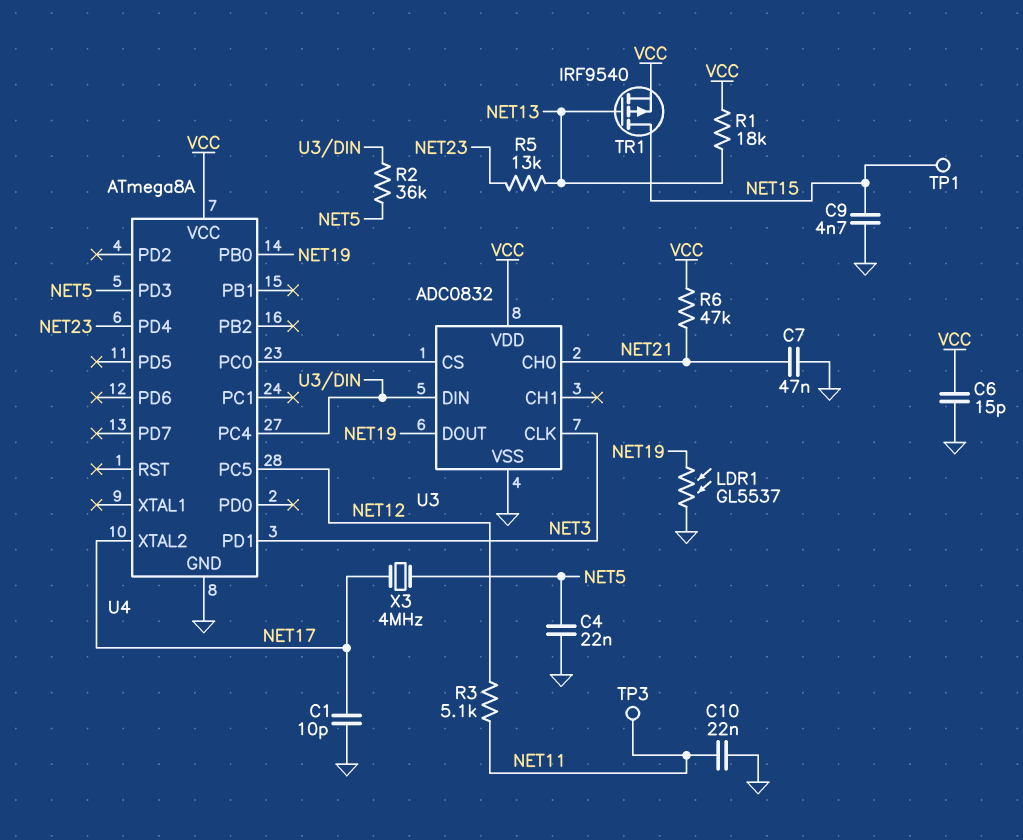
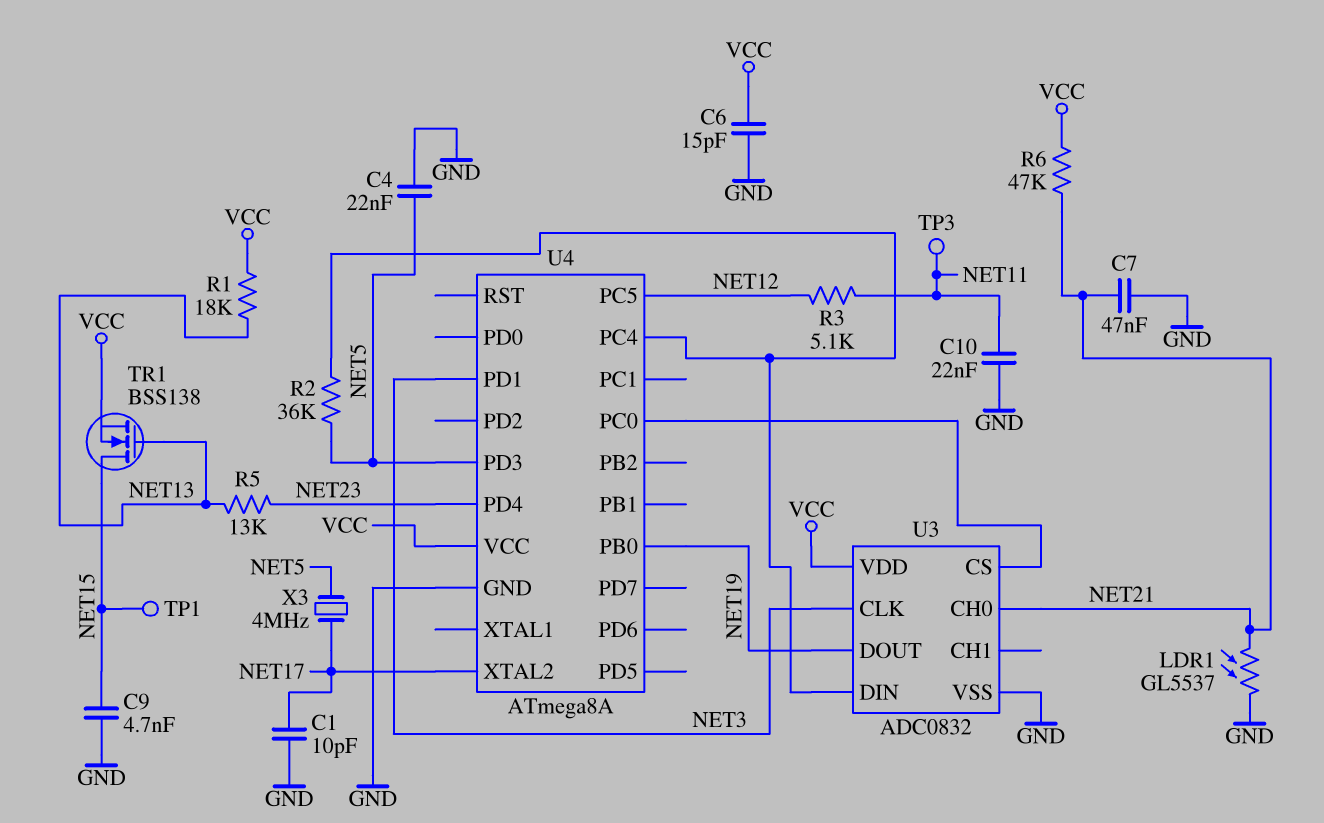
LDR1: GL5537 (GND, NET19) -> GL5537 (GND, NET21)
TR1: PMOS IRF9540 (G NET13, D NET15, S VCC) -> NMOS BSS138 (G NET13, D NET15, S VCC)

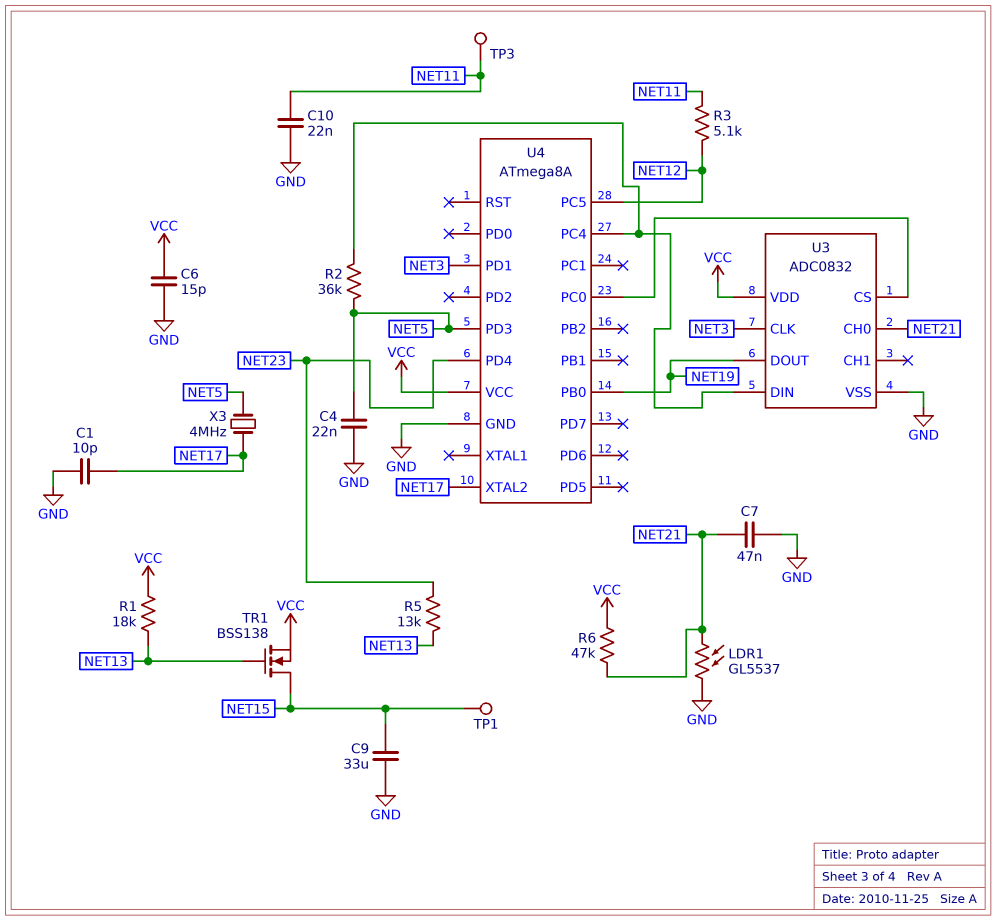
C9: 4.7nF (GND, NET15) -> 33uF (GND, NET15)

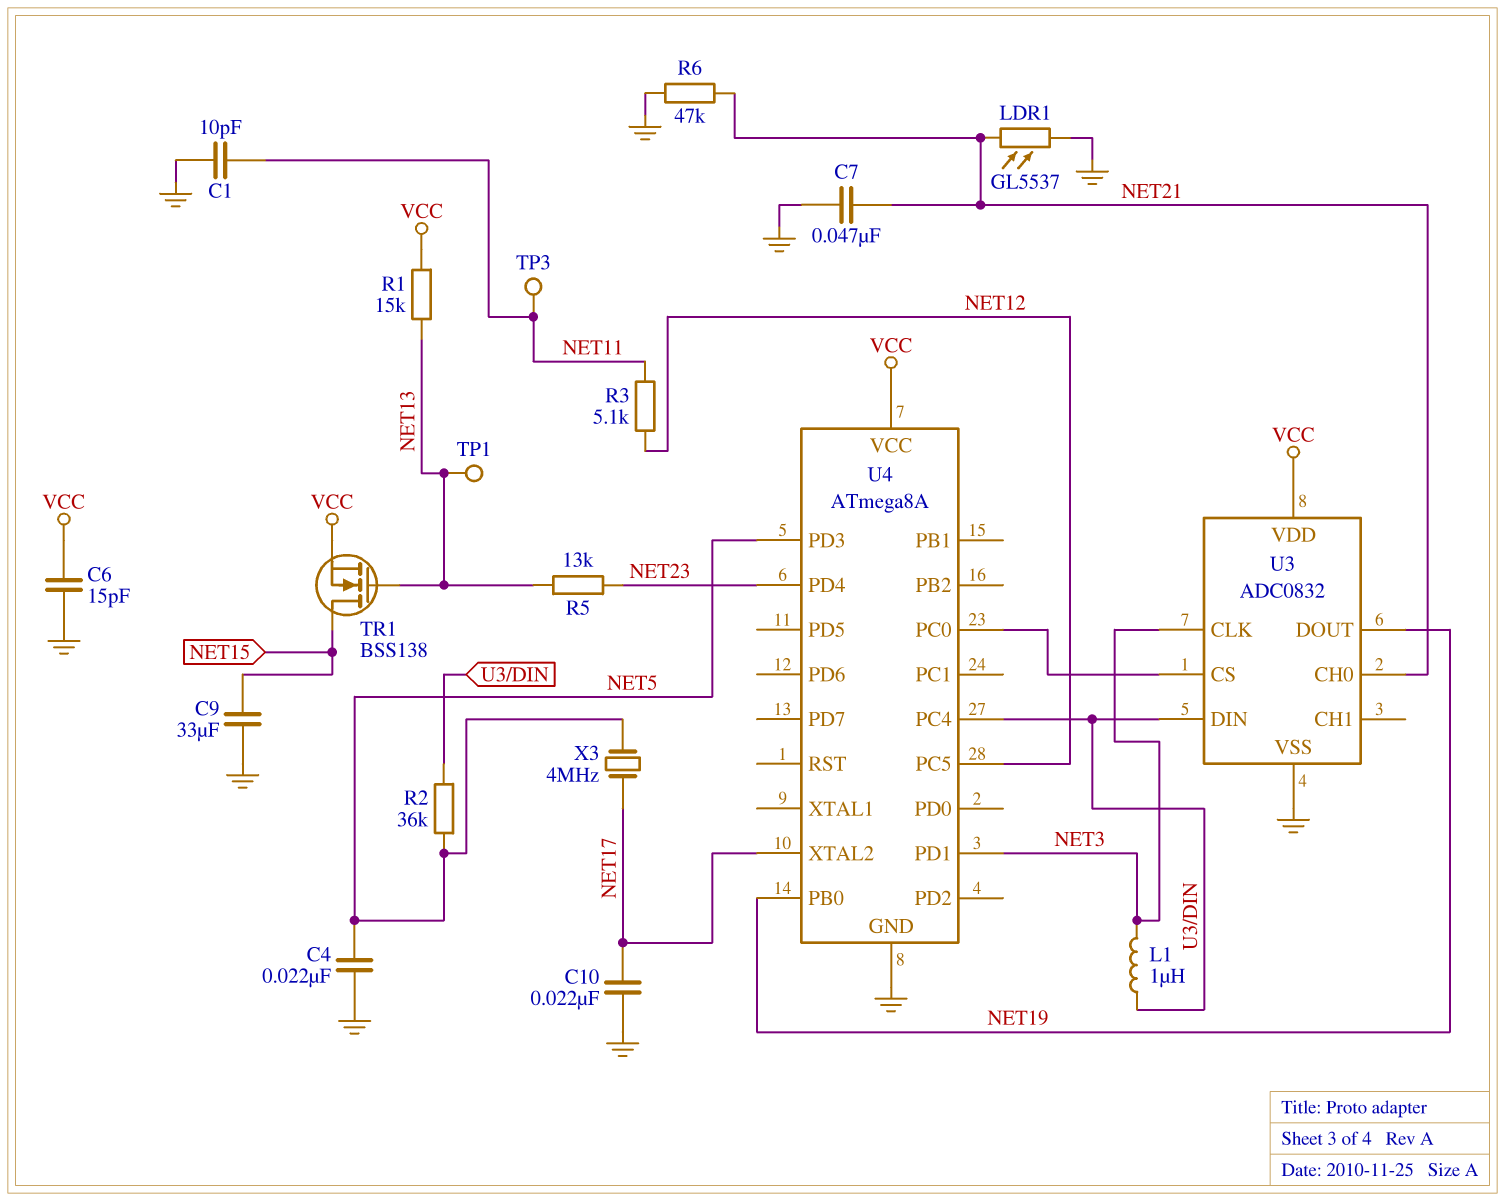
C1: 10pF (GND, NET17) -> 10pF (GND, NET11)
C10: 22nF (GND, NET11) -> 22nF (GND, NET17)
L1: none -> 1uH (NET3, U3/DIN)
R1: 18k (NET13, VCC) -> 15k (NET13, VCC)
R6: 47k (NET21, VCC) -> 47k (GND, NET21)
TP1: test point (NET15) -> test point (NET13)

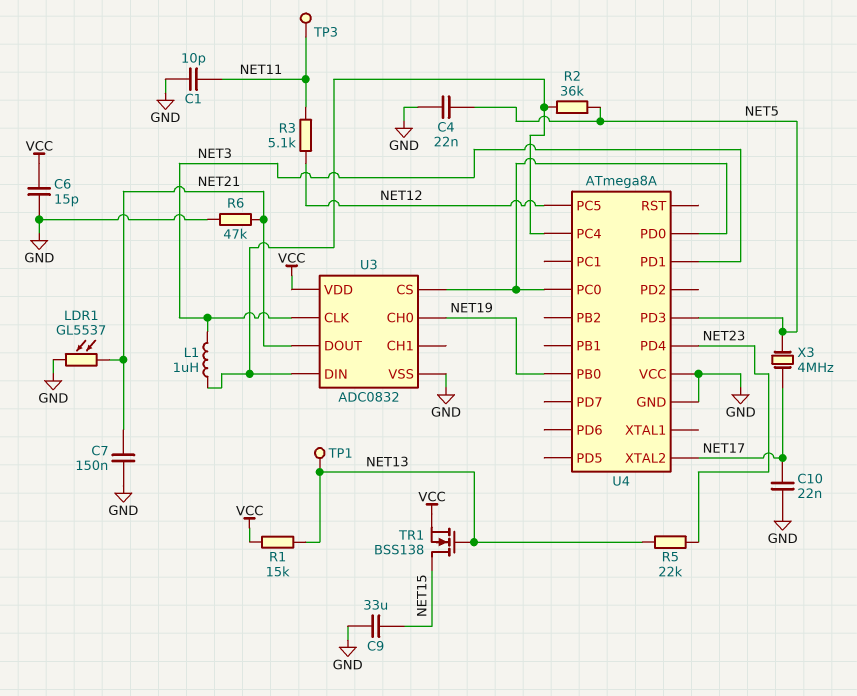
C7: 47nF (GND, NET21) -> 150nF (GND, NET21)
R5: 13k (NET13, NET23) -> 22k (NET13, NET23)
U3 pin CH0: NET21 -> NET19
U3 pin DOUT: NET19 -> NET21
U4 pin PD0: none -> U3/CS
U4 pin VCC: VCC -> GND

